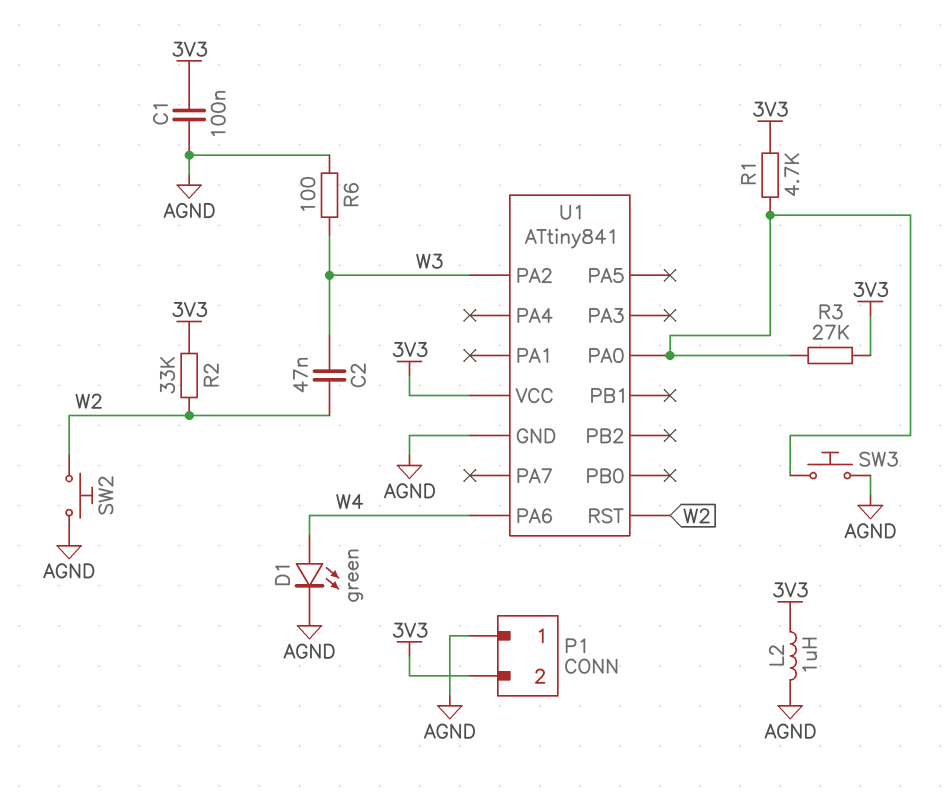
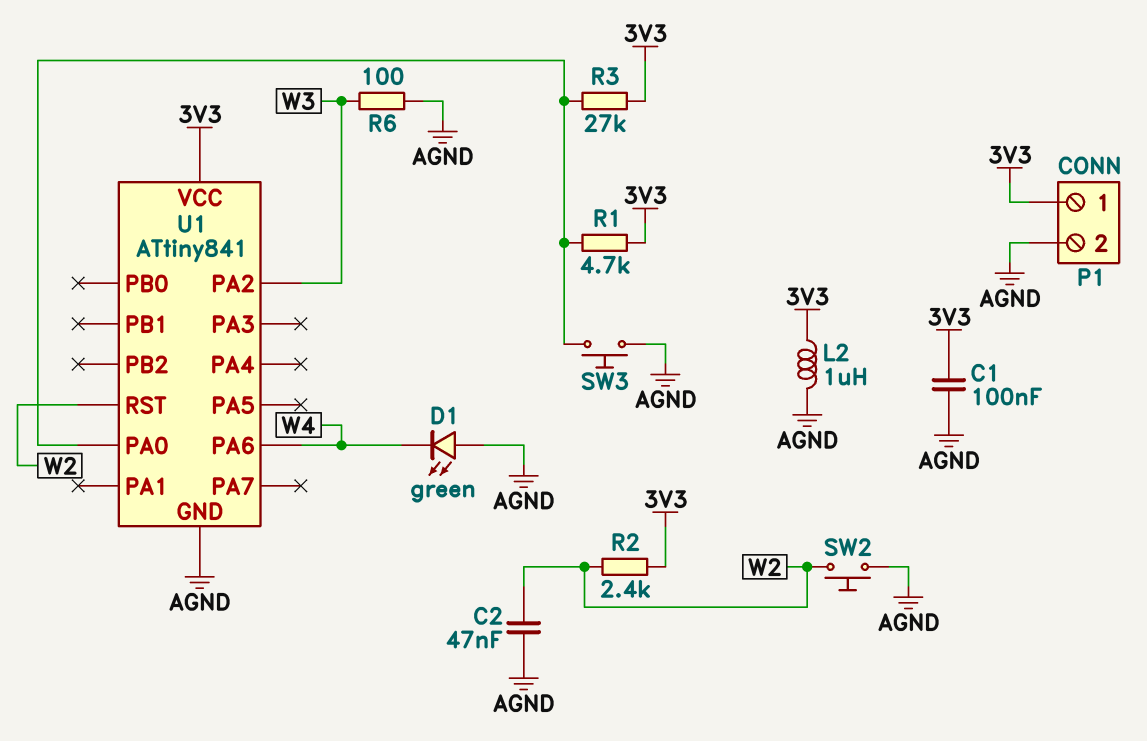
C2: 47nF (W2, W3) -> 47nF (AGND, W2)
D1: LED green (A W4, K AGND) -> LED green (A AGND, K W4)
P1 pin 1: AGND -> 3V3
P1 pin 2: 3V3 -> AGND
R2: 33k (3V3, W2) -> 2.4k (3V3, W2)

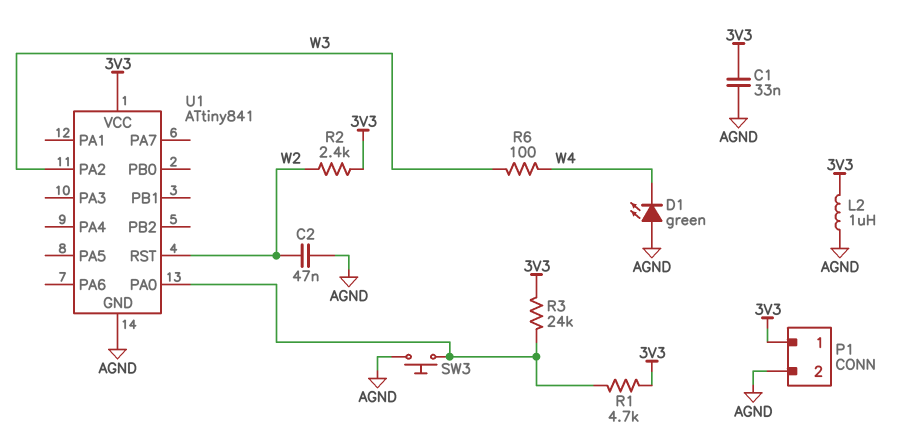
C1: 100nF (3V3, AGND) -> 33nF (3V3, AGND)
R3: 27k (3V3, U1/PA0) -> 24k (3V3, U1/PA0)
R6: 100 (AGND, W3) -> 100 (W3, W4)
SW2: button (AGND, W2) -> none
U1 pin PA6: W4 -> none

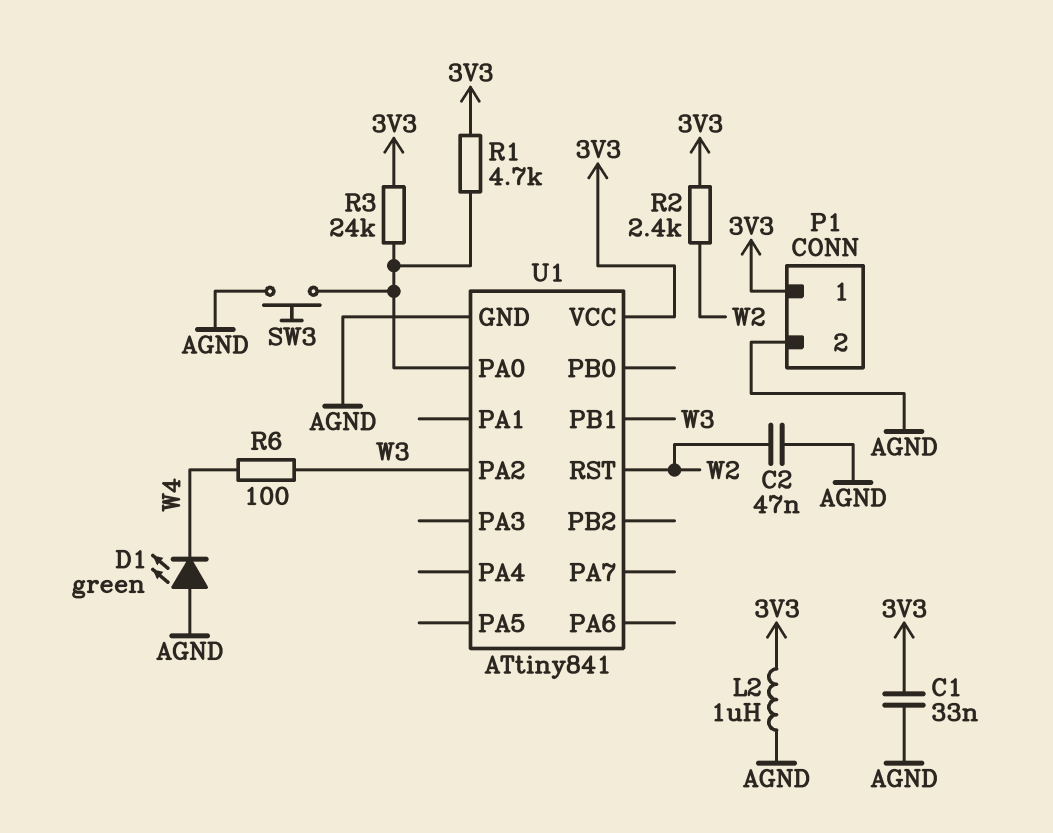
U1 pin PB1: none -> W3

